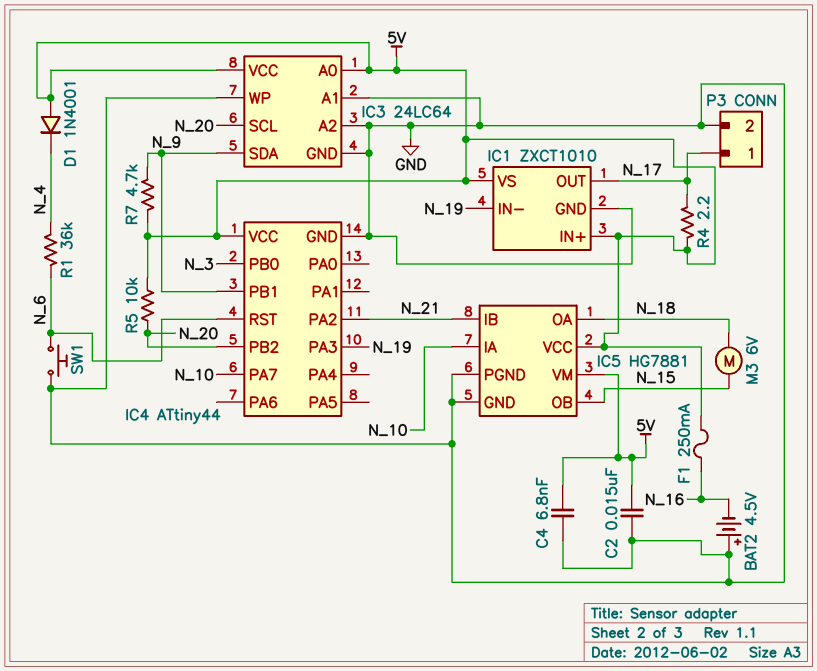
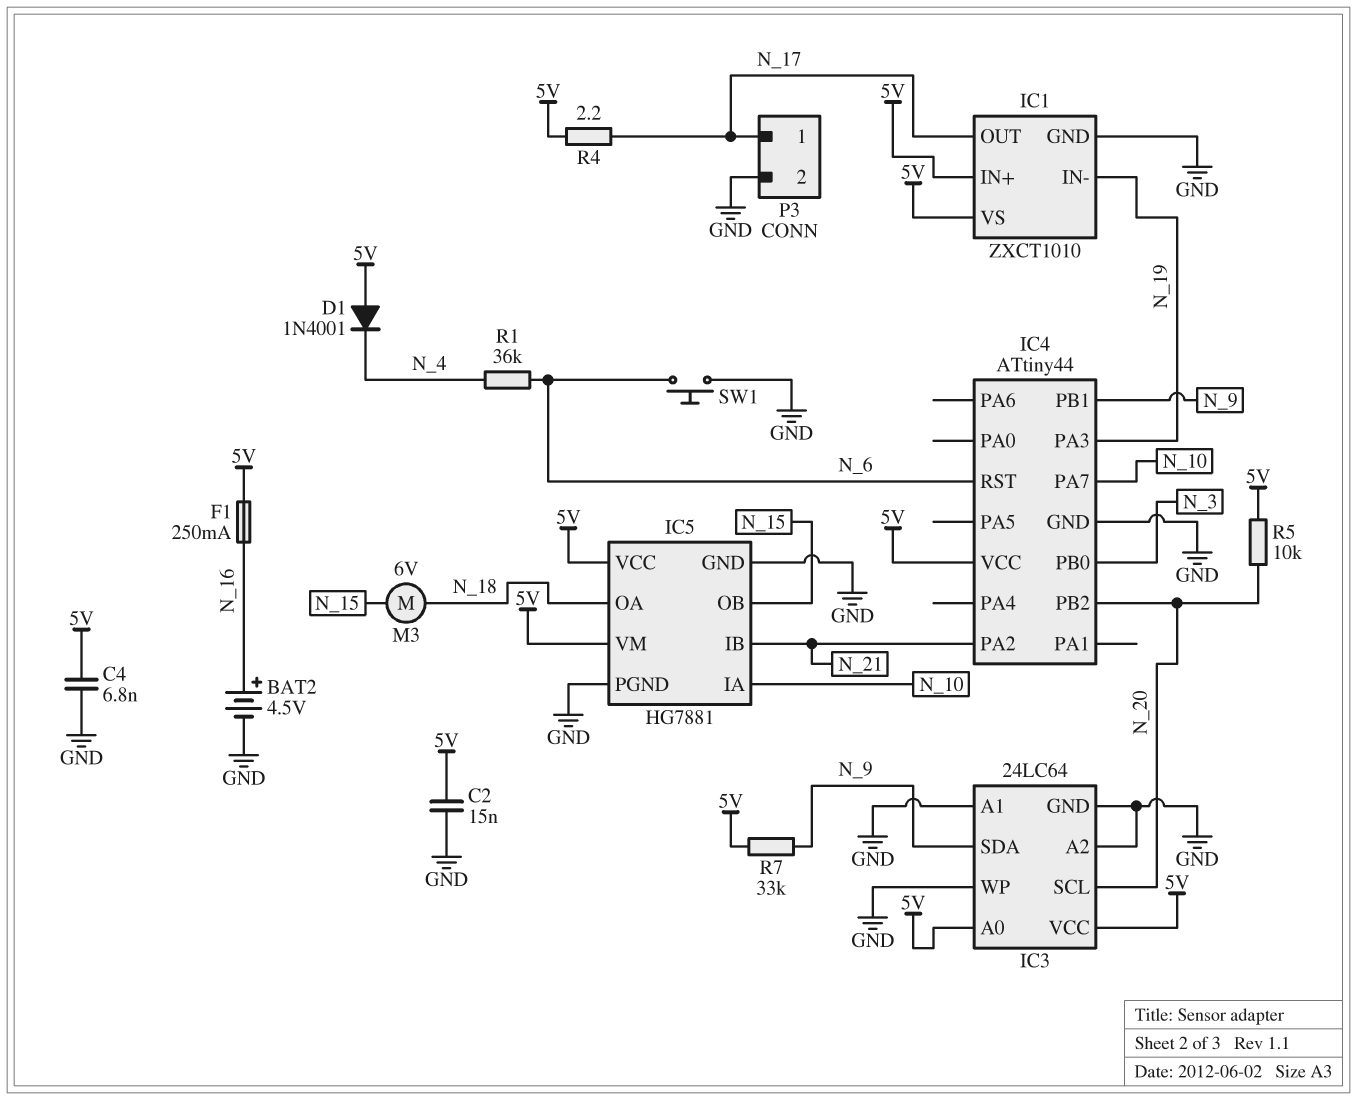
BAT2: 4.5V (plus GND, minus N_16) -> 4.5V (plus N_16, minus GND)
R7: 4.7k (5V, N_9) -> 33k (5V, N_9)

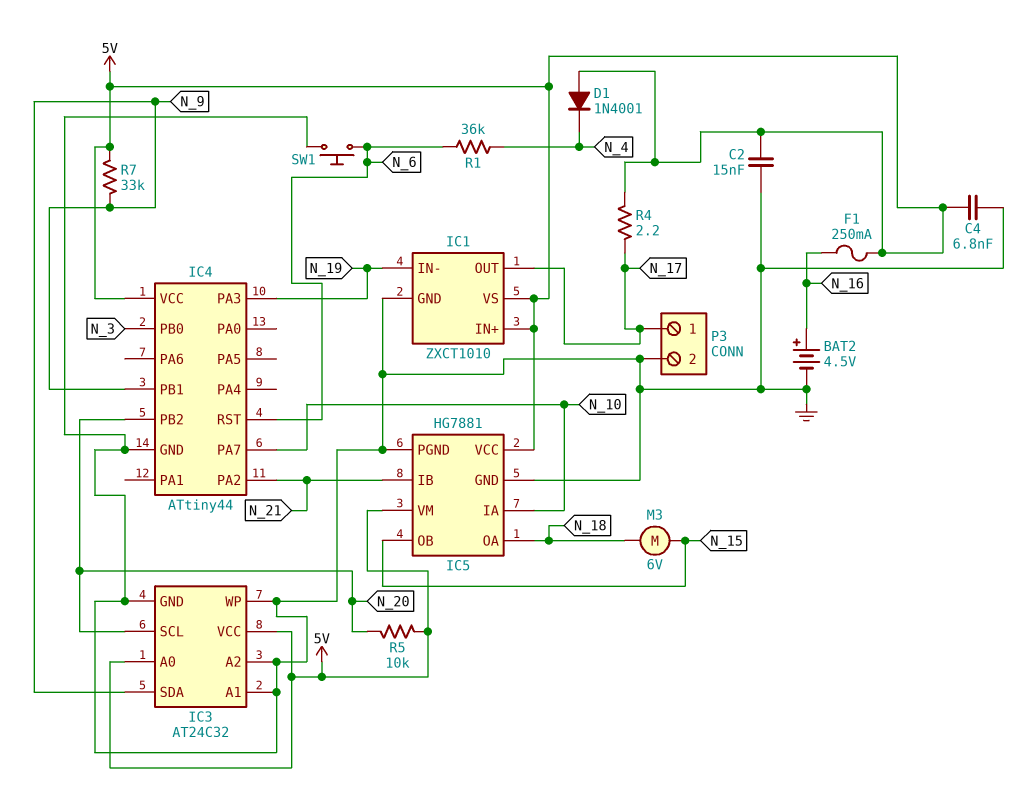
IC3: 24LC64 -> AT24C32

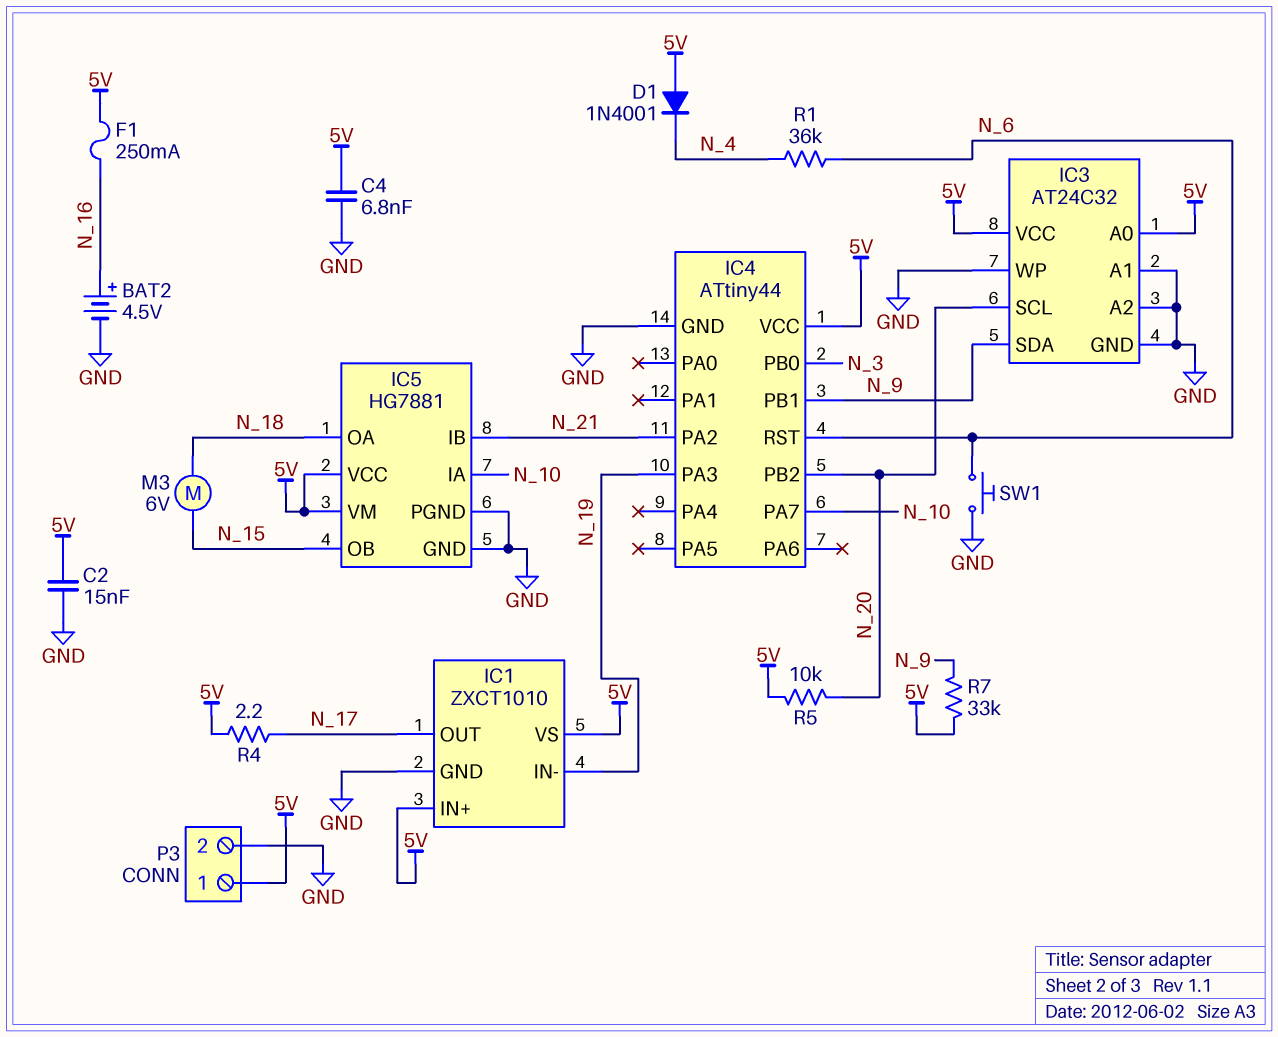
P3 pin 1: N_17 -> 5V

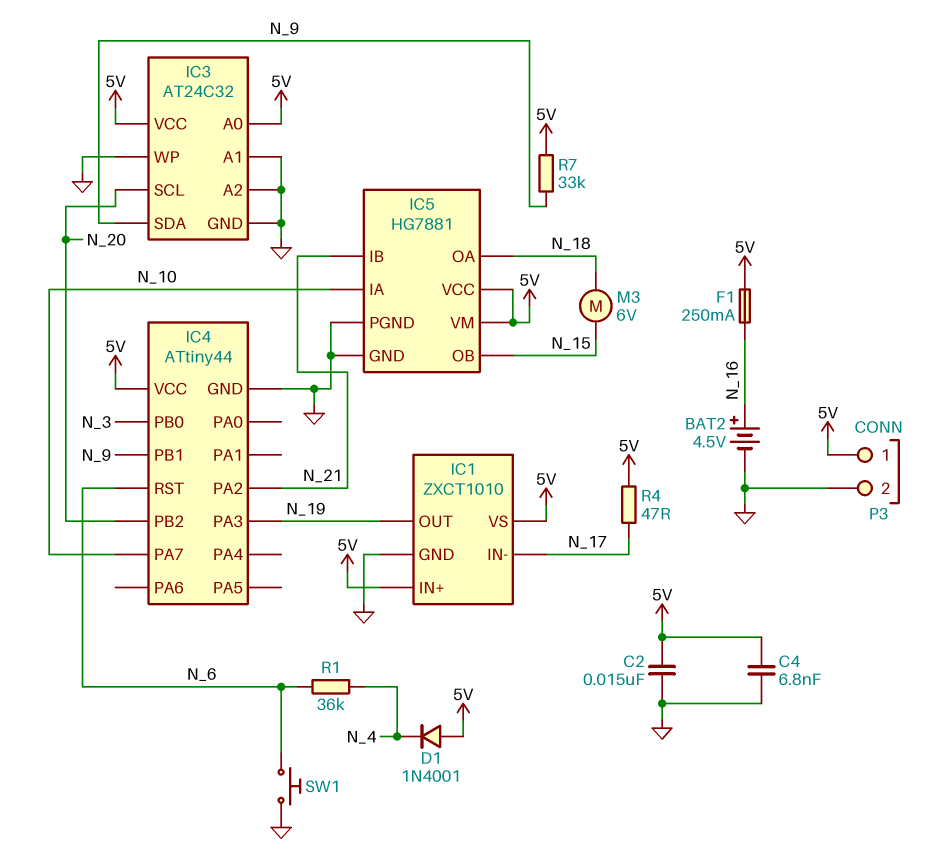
IC1 pin IN-: N_19 -> N_17
IC1 pin OUT: N_17 -> N_19
R4: 2.2 (5V, N_17) -> 47 (5V, N_17)
R5: 10k (5V, N_20) -> none

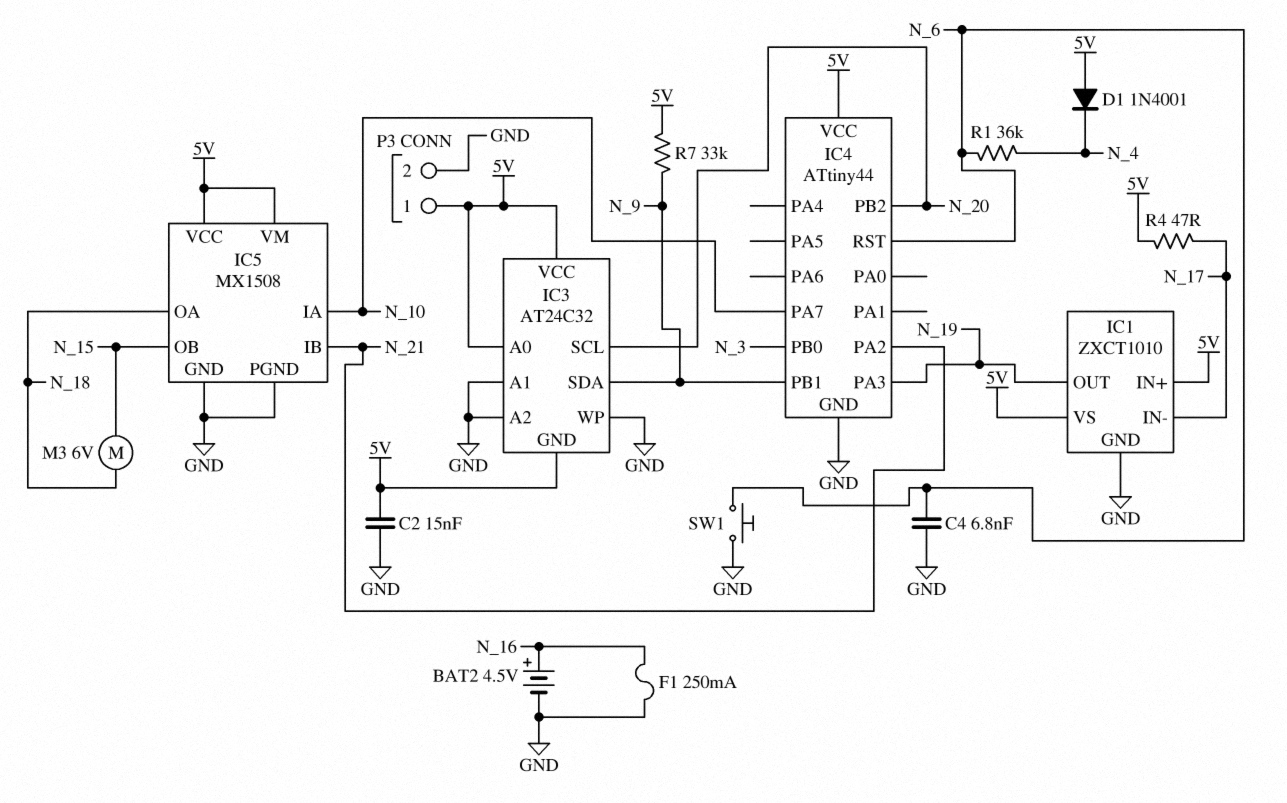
C4: 6.8nF (5V, GND) -> 6.8nF (GND, N_6)
F1: 250mA (5V, N_16) -> 250mA (GND, N_16)
IC3 pin GND: GND -> 5V
IC5: HG7881 -> MX1508

